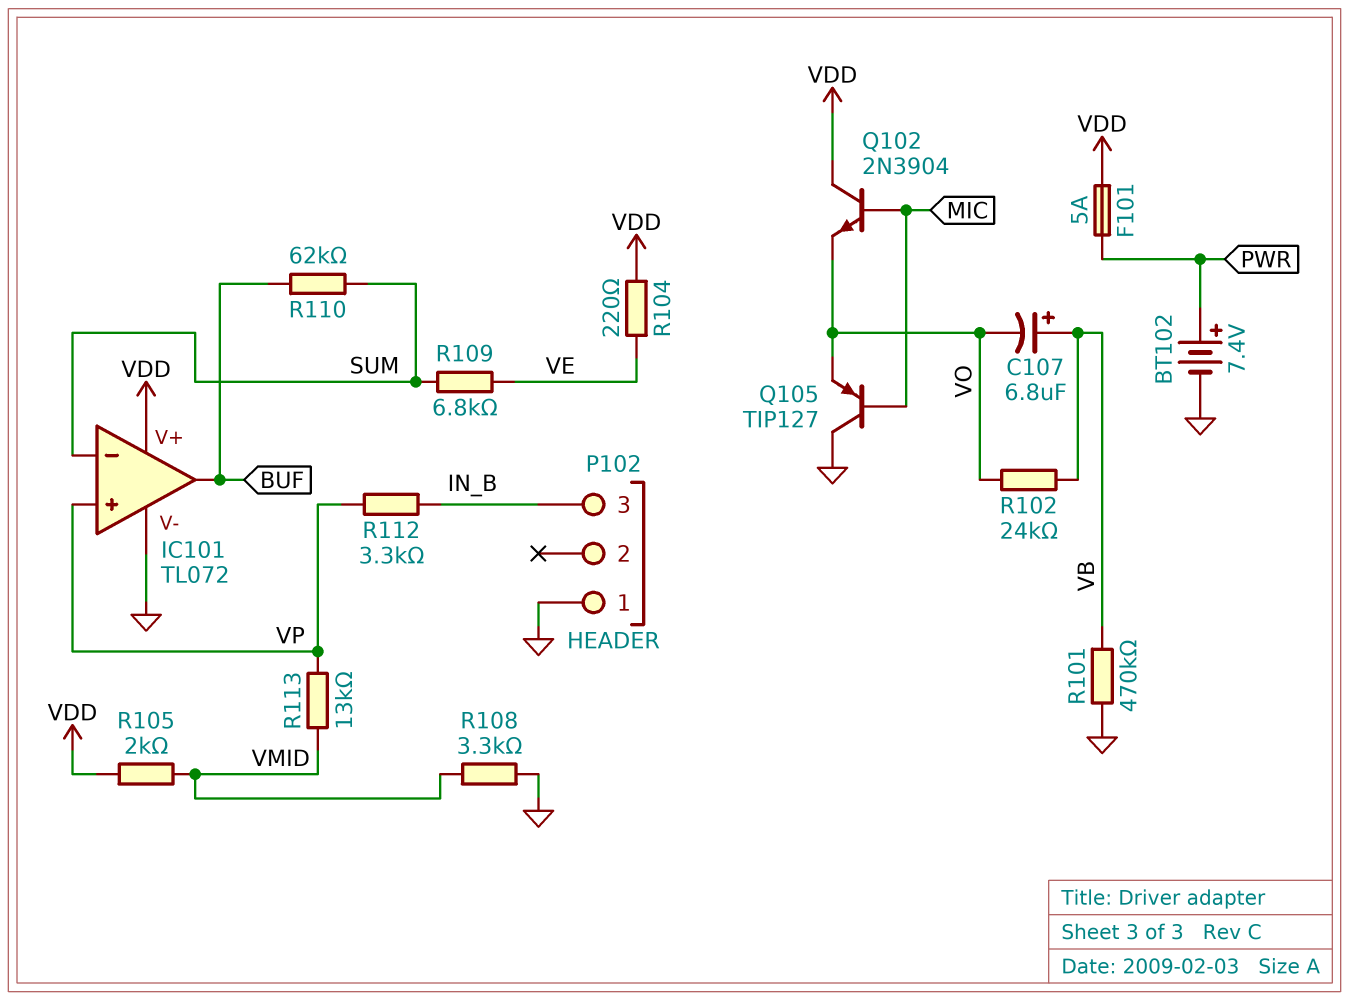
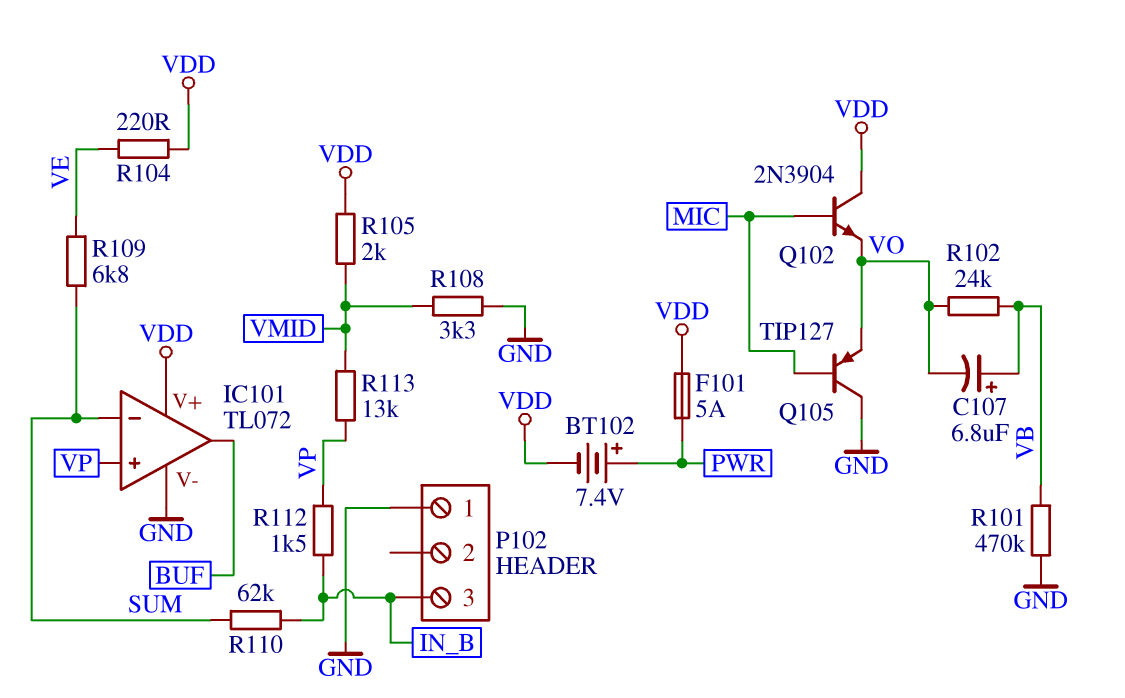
BT102: 7.4V (plus PWR, minus GND) -> 7.4V (plus PWR, minus VDD)
R110: 62k (BUF, SUM) -> 62k (IN_B, SUM)
R112: 3.3k (IN_B, VP) -> 1.5k (IN_B, VP)

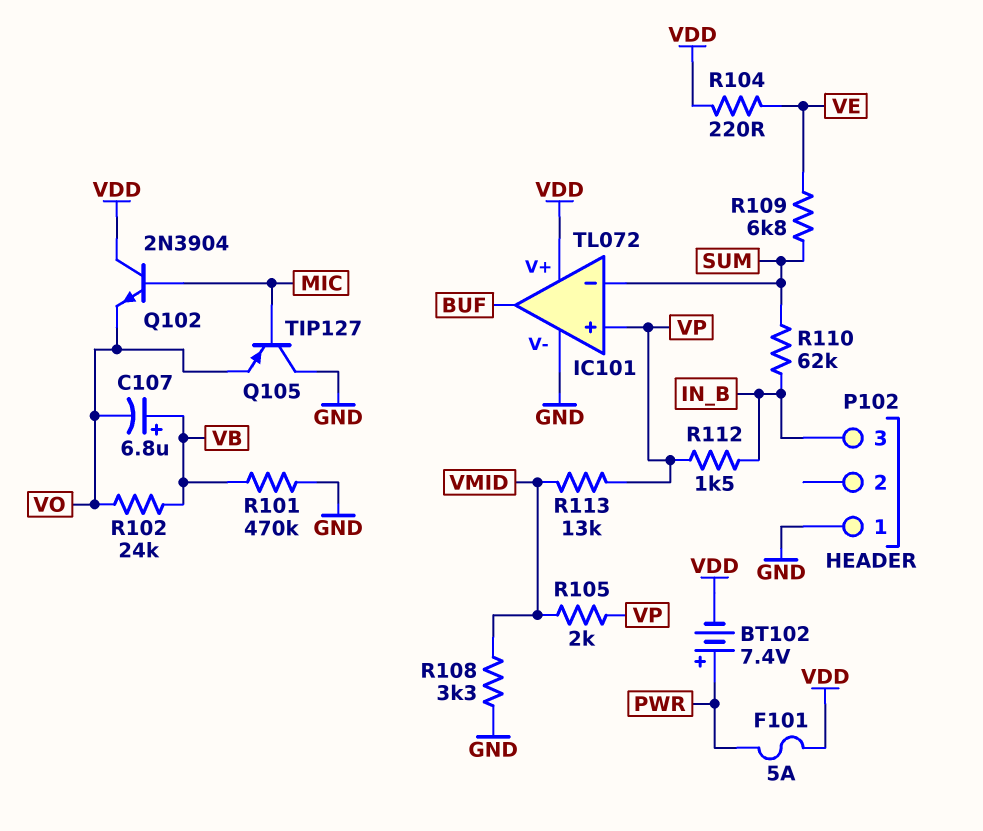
R105: 2k (VDD, VMID) -> 2k (VMID, VP)

